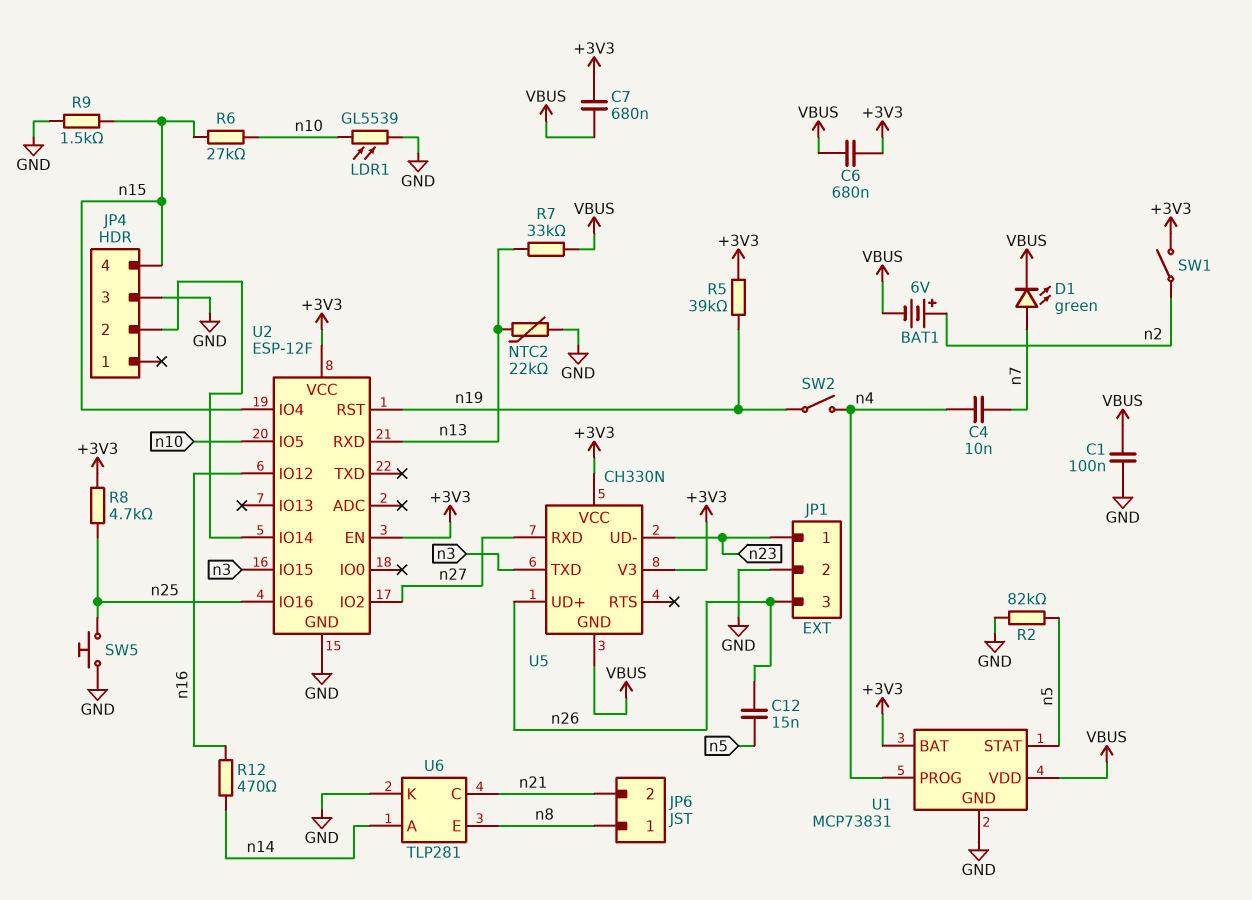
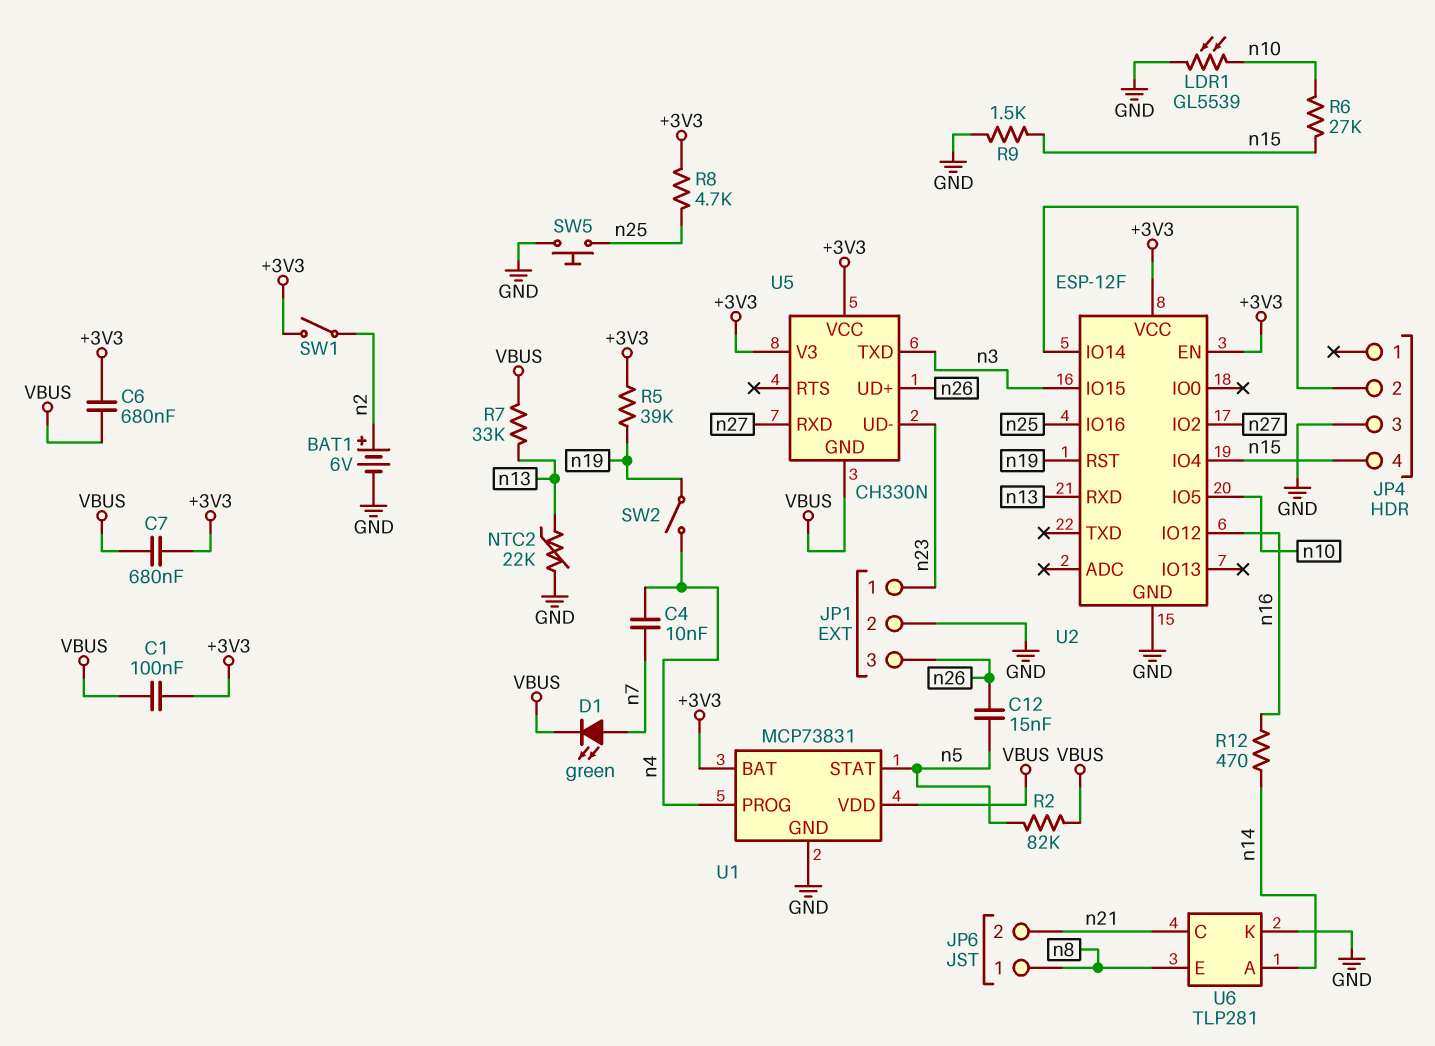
BAT1: 6V (plus n2, minus VBUS) -> 6V (plus n2, minus GND)
C1: 100nF (GND, VBUS) -> 100nF (+3V3, VBUS)
R2: 82k (GND, n5) -> 82k (VBUS, n5)

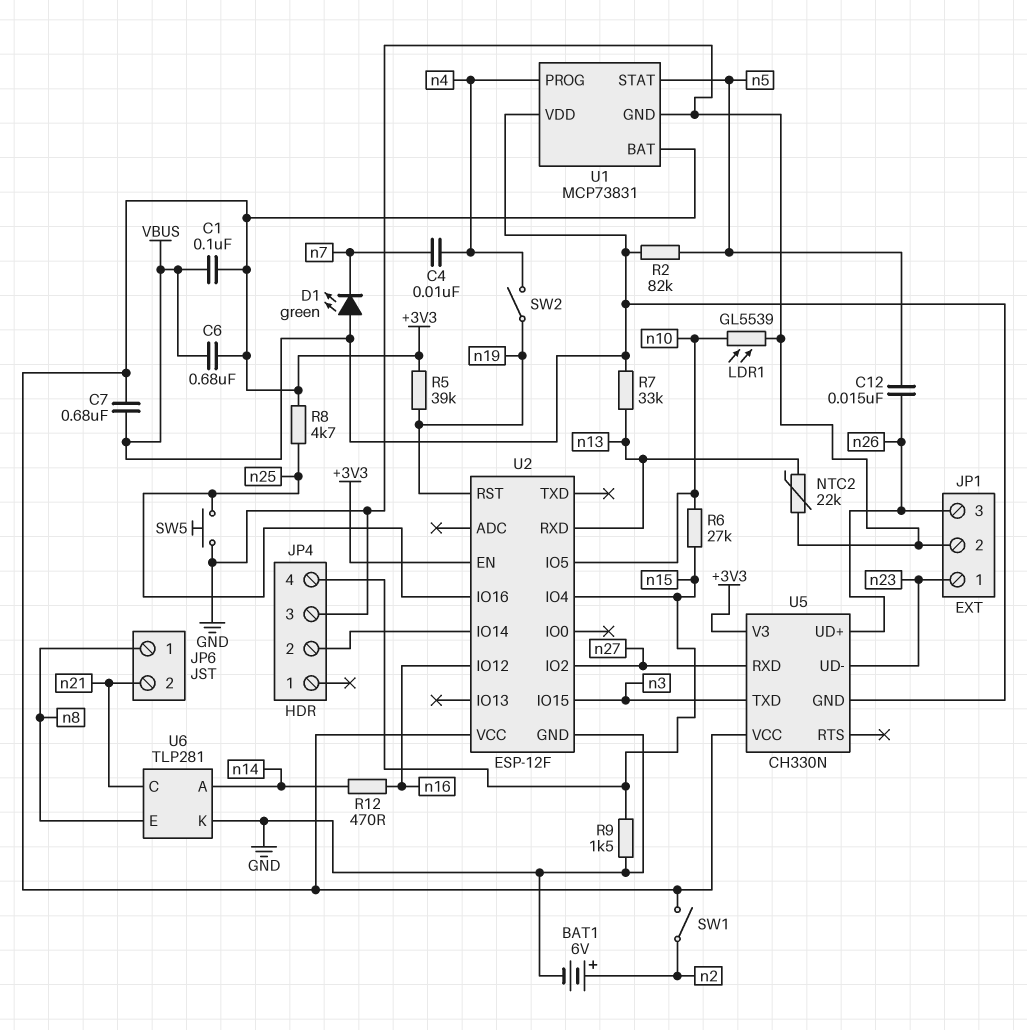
D1: LED green (A n7, K VBUS) -> LED green (A VBUS, K n7)

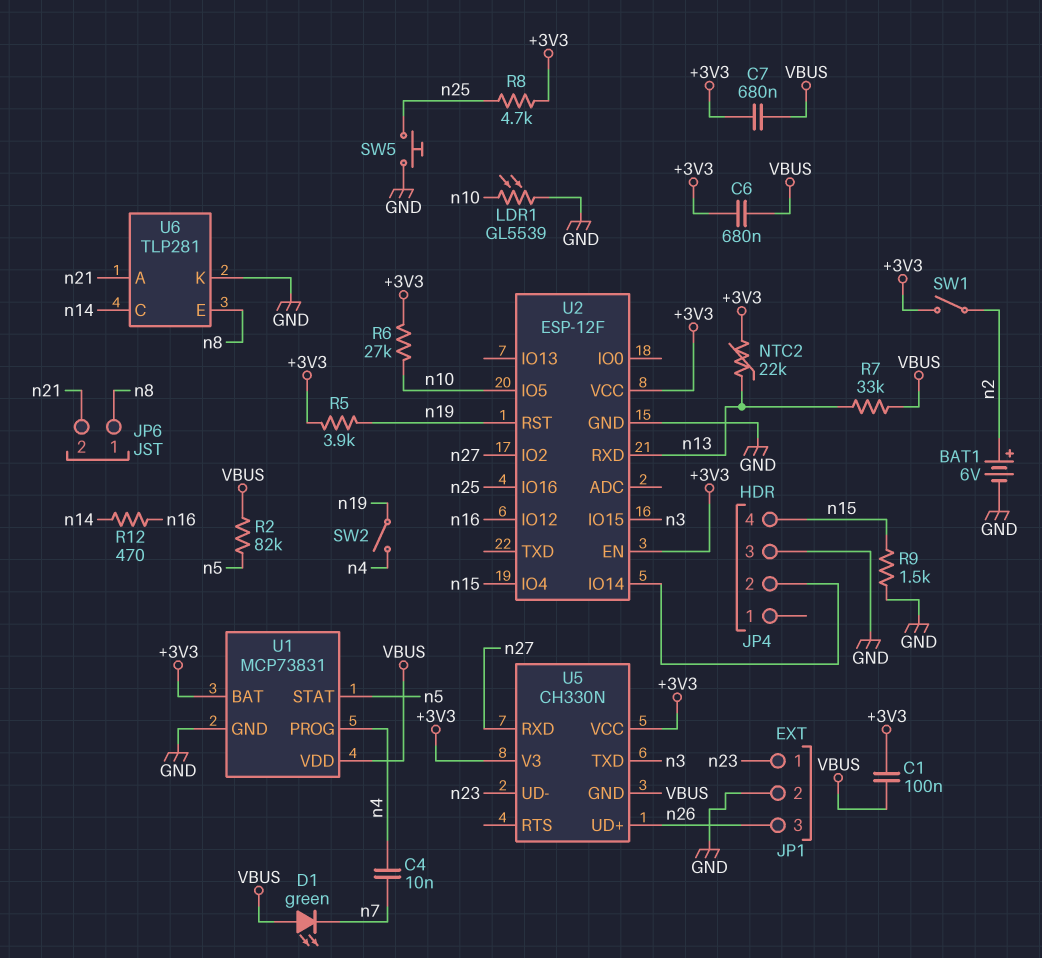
C12: 15nF (n5, n26) -> none
NTC2: 22k (GND, n13) -> 22k (+3V3, n13)
R5: 39k (+3V3, n19) -> 3.9k (+3V3, n19)
R6: 27k (n10, n15) -> 27k (+3V3, n10)
U6 pin A: n14 -> n21
U6 pin C: n21 -> n14

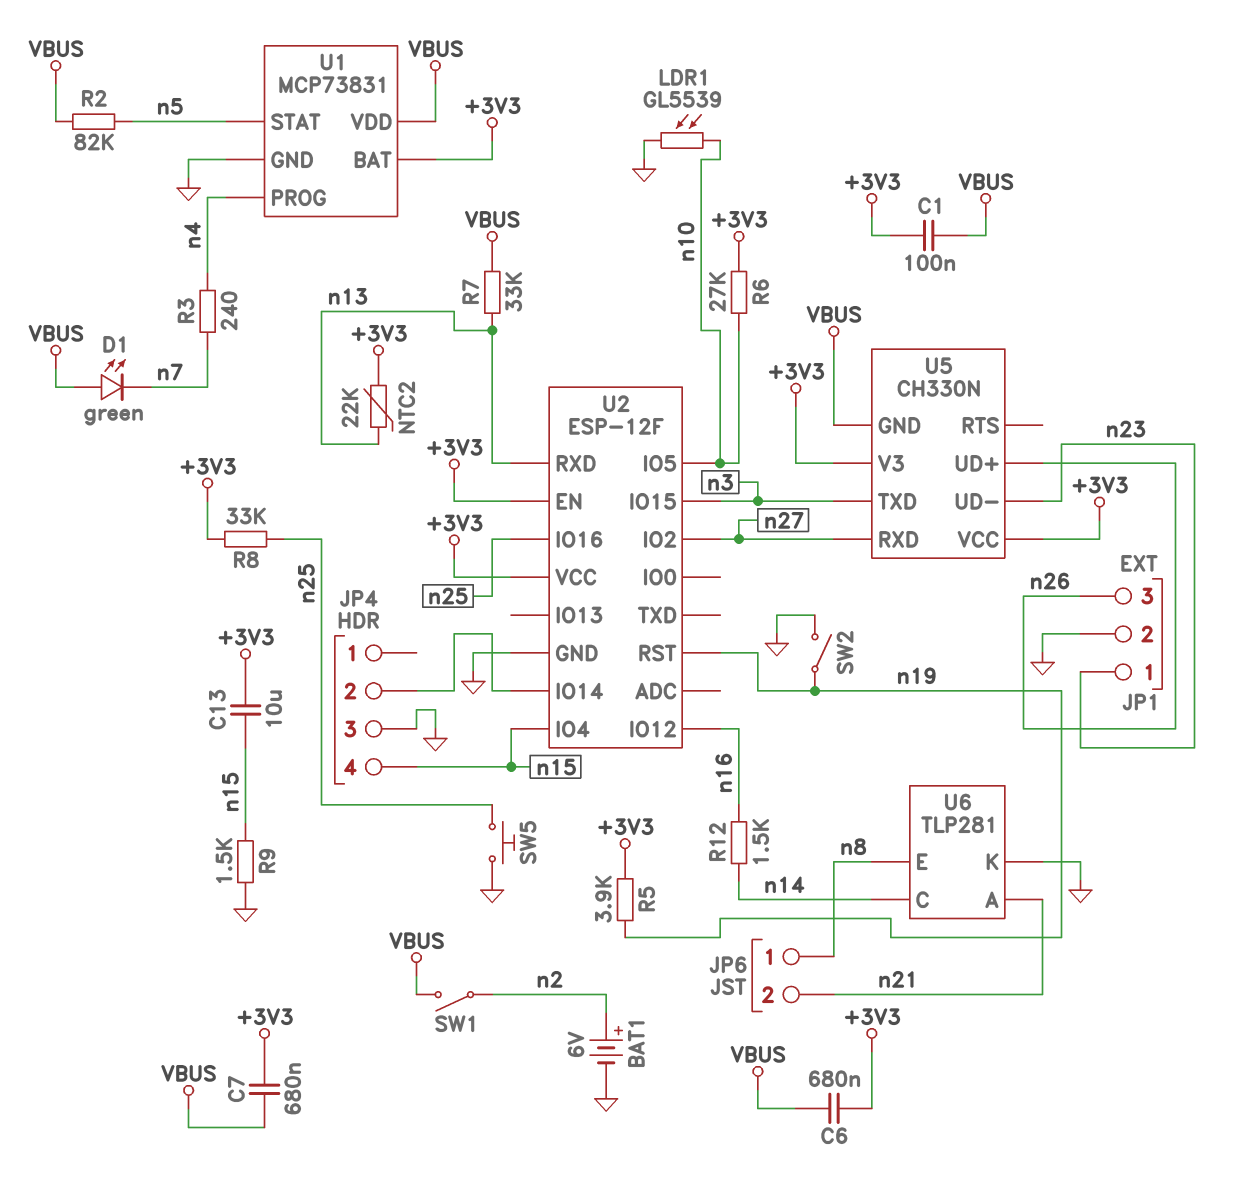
C4: 10nF (n4, n7) -> none
C13: none -> 10uF (+3V3, n15)
R3: none -> 240 (n4, n7)
R8: 4.7k (+3V3, n25) -> 33k (+3V3, n25)
R12: 470 (n14, n16) -> 1.5k (n14, n16)
SW1: switch (+3V3, n2) -> switch (VBUS, n2)
SW2: switch (n4, n19) -> switch (GND, n19)

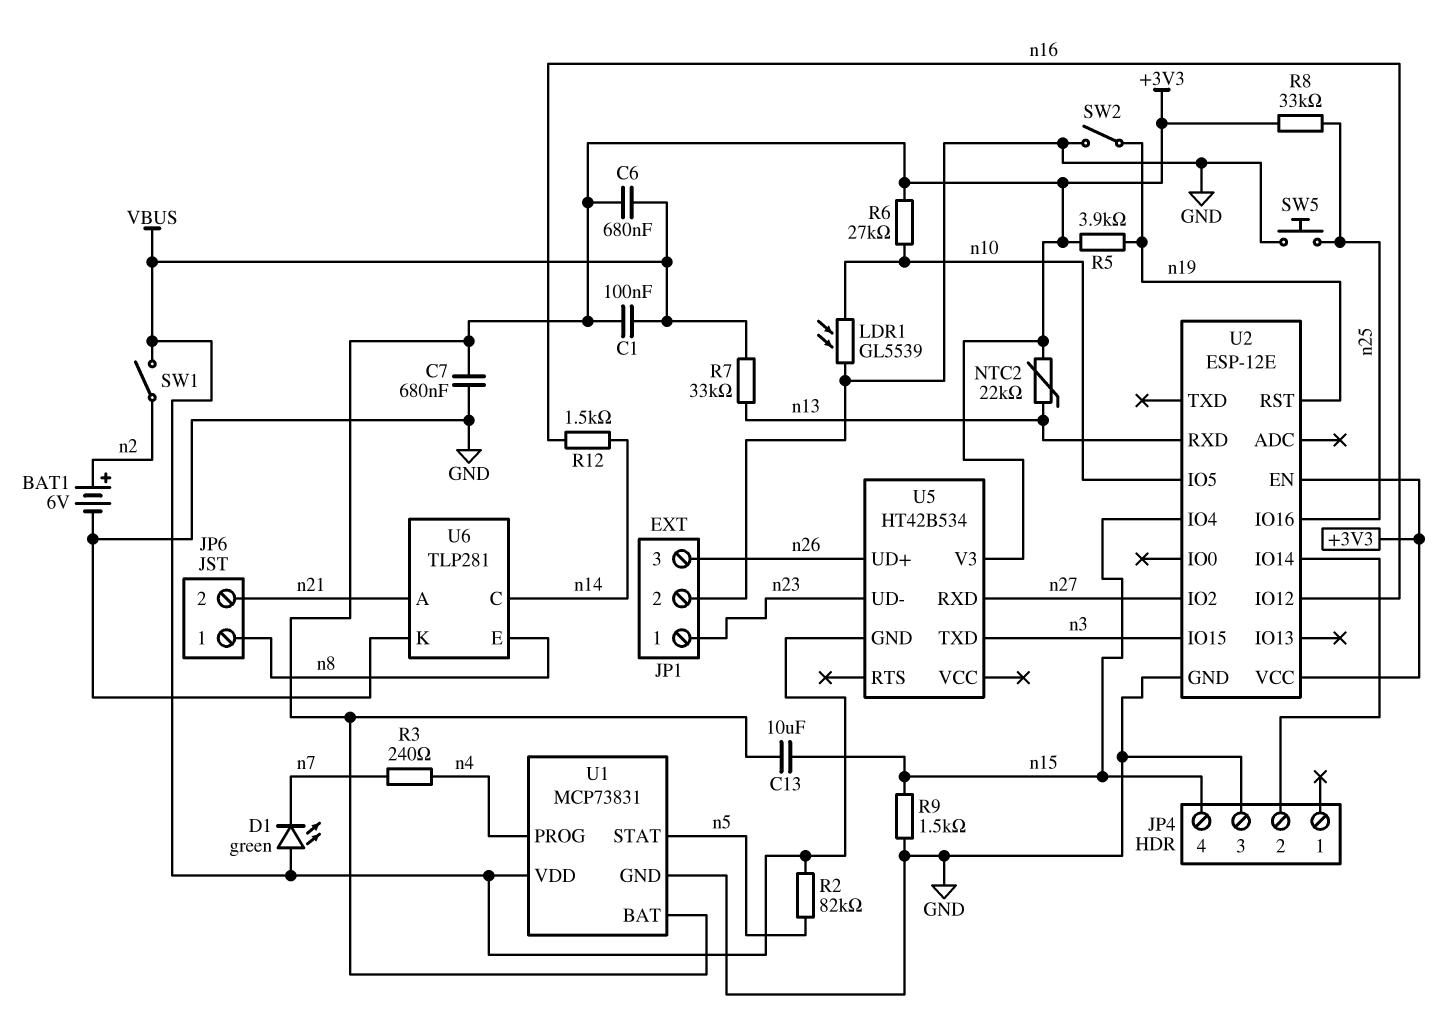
C7: 680nF (+3V3, VBUS) -> 680nF (+3V3, GND)
U2: ESP-12F -> ESP-12E
U5: CH330N -> HT42B534
U5 pin VCC: +3V3 -> none

